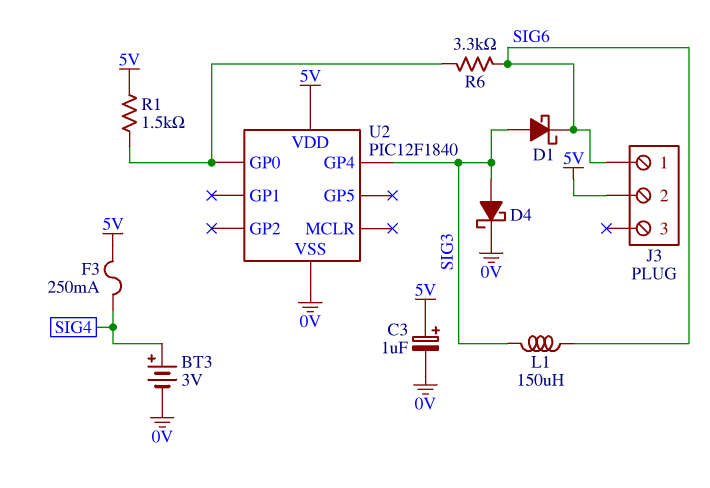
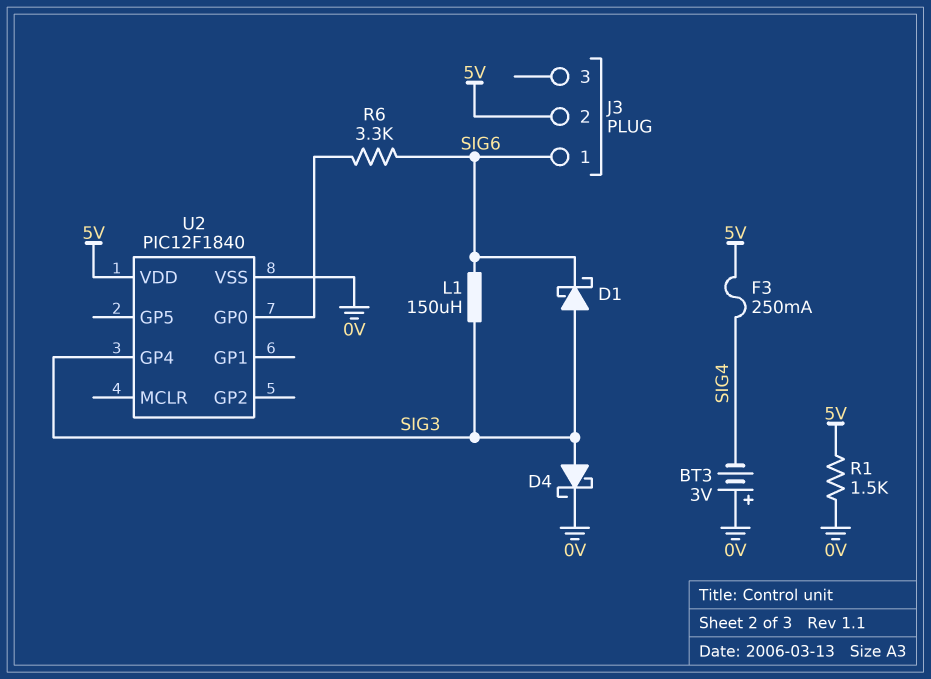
BT3: 3V (plus SIG4, minus 0V) -> 3V (plus 0V, minus SIG4)
C3: 1uF (plus 5V, minus 0V) -> none
R1: 1.5k (5V, U2/GP0) -> 1.5k (0V, 5V)

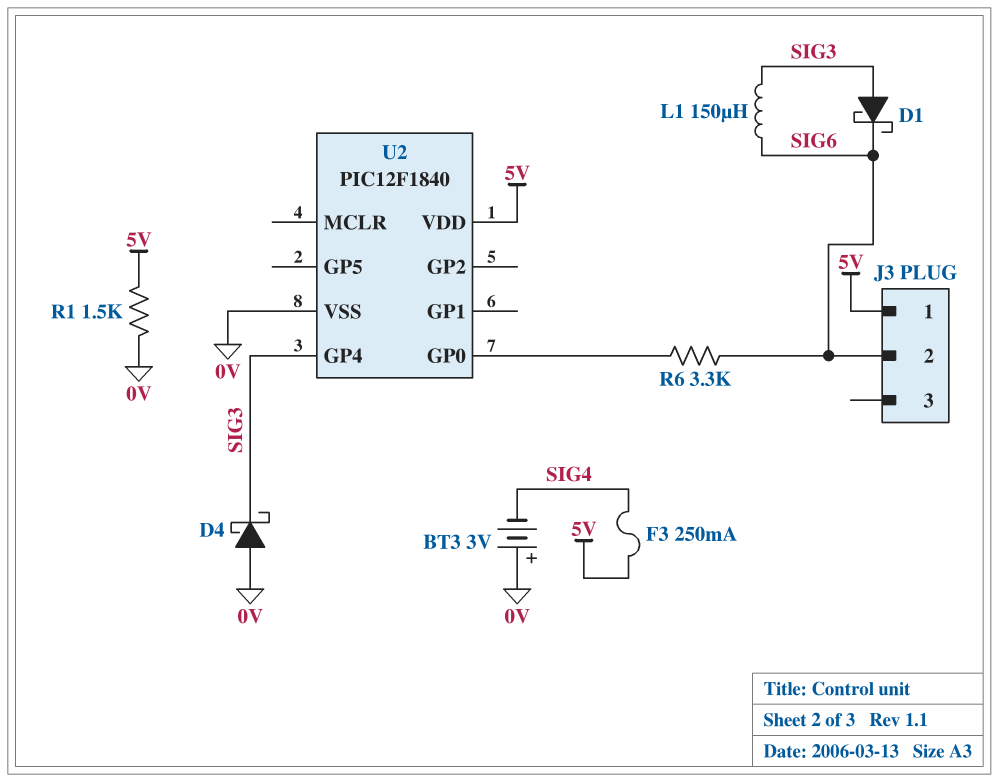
D4: schottky (A SIG3, K 0V) -> schottky (A 0V, K SIG3)
J3 pin 1: SIG6 -> 5V
J3 pin 2: 5V -> SIG6

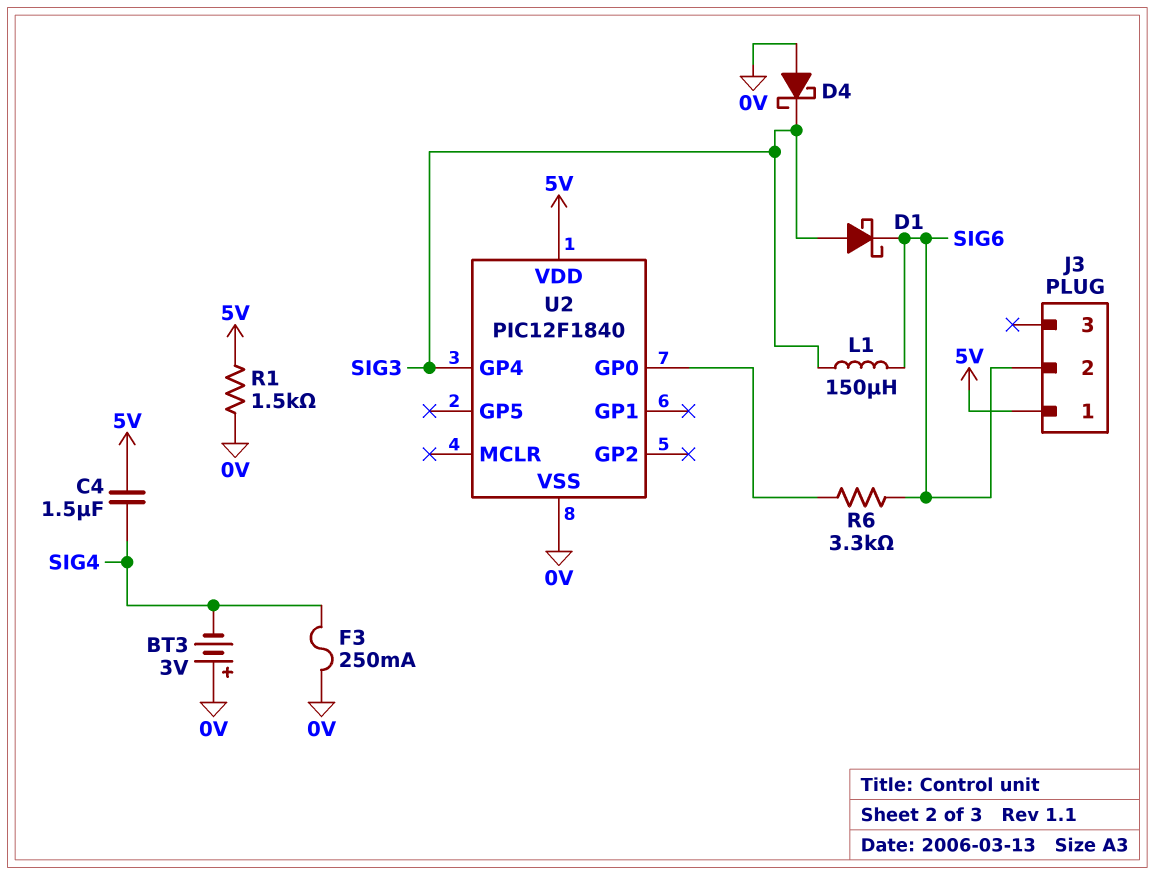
C4: none -> 1.5uF (5V, SIG4)
F3: 250mA (5V, SIG4) -> 250mA (0V, SIG4)

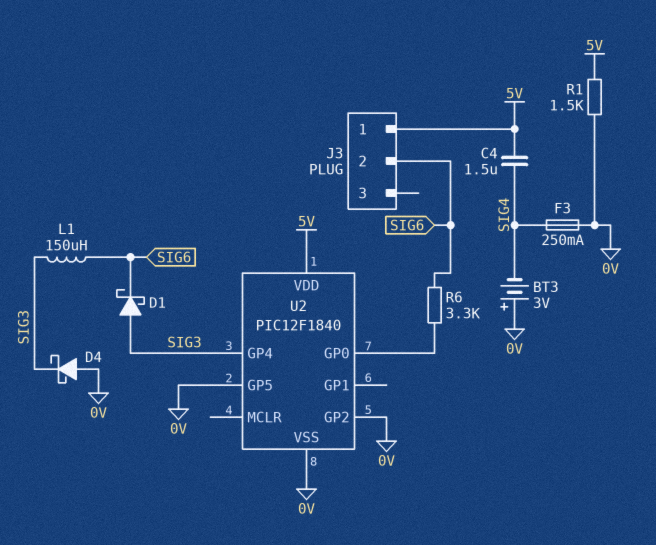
U2 pin GP2: none -> 0V
U2 pin GP5: none -> 0V

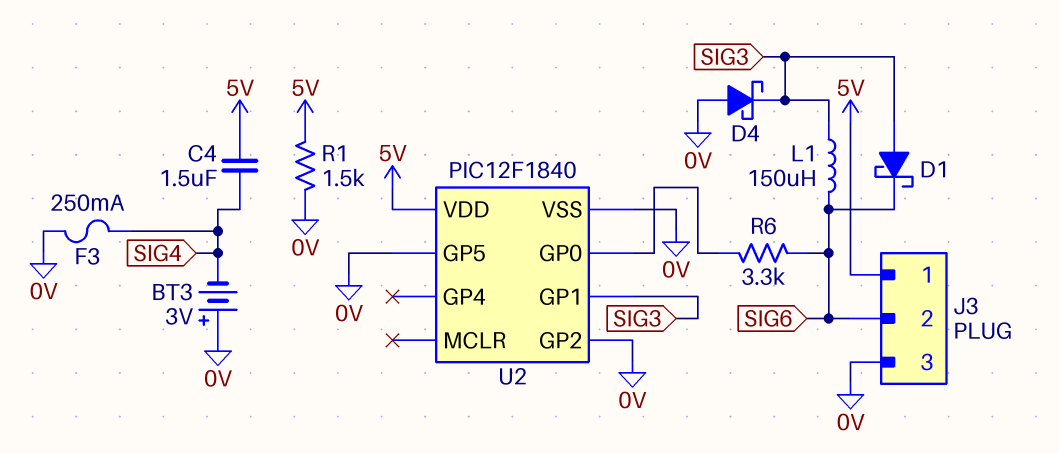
J3 pin 3: none -> 0V
U2 pin GP1: none -> SIG3
U2 pin GP4: SIG3 -> none

